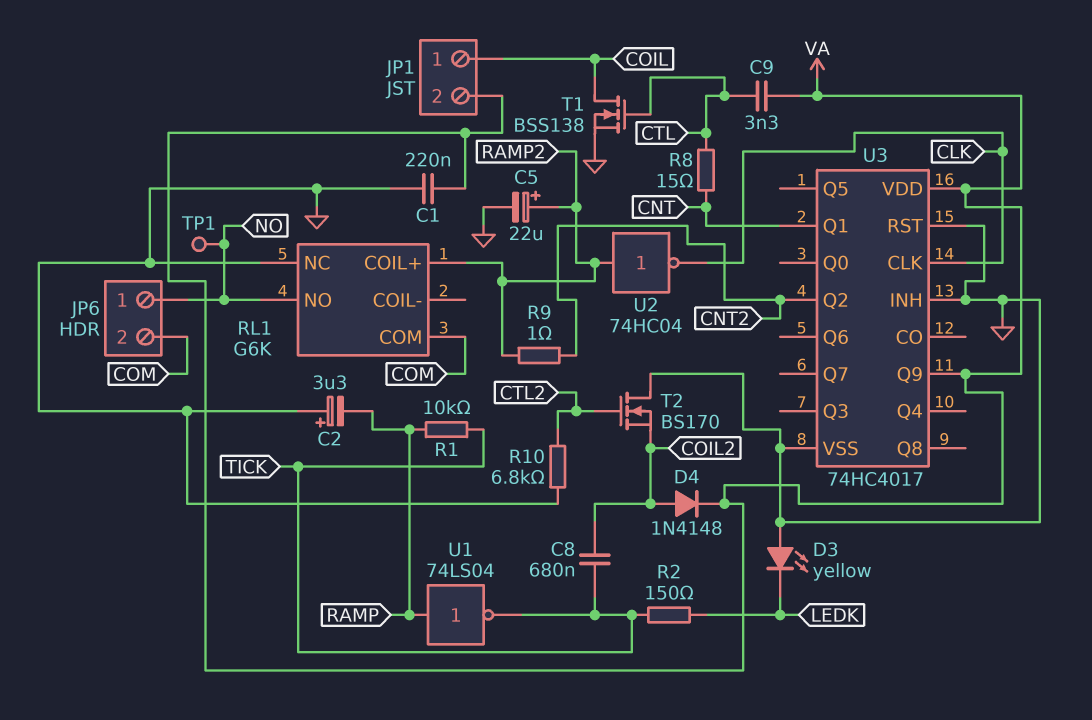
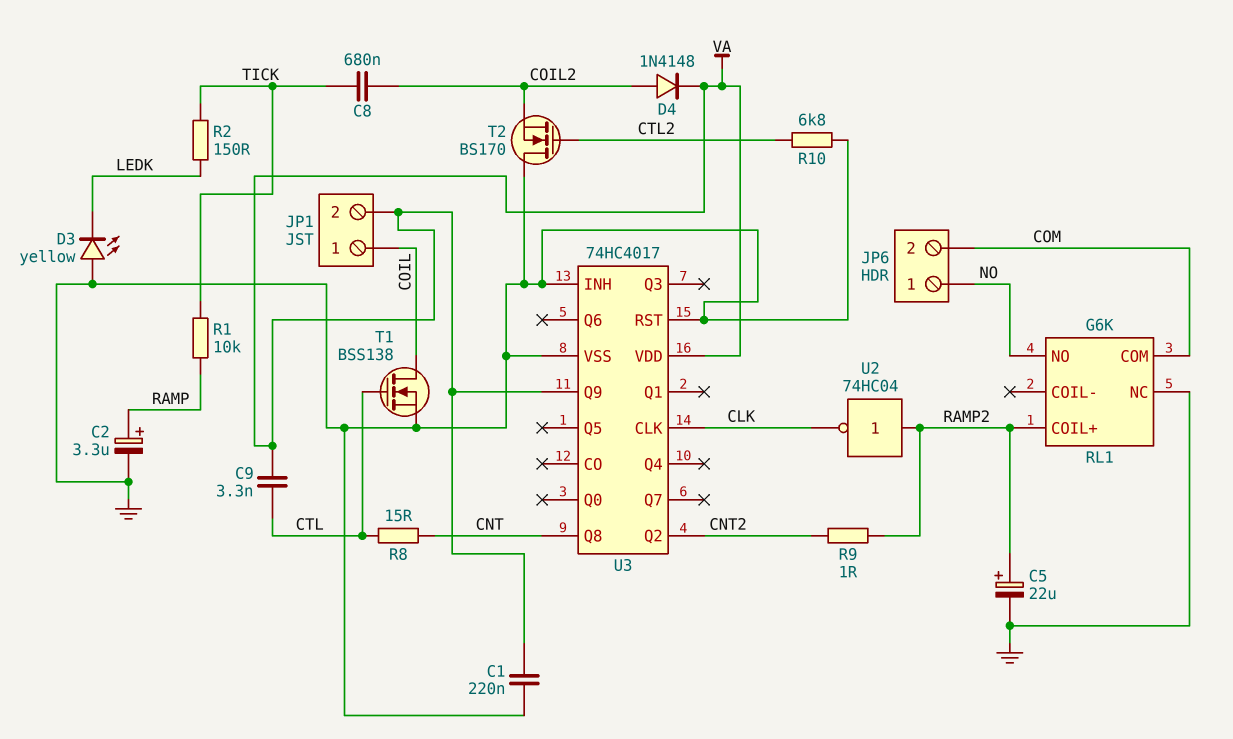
C2: 3.3uF (plus GND, minus RAMP) -> 3.3uF (plus RAMP, minus GND)
TP1: test point (NO) -> none
U1: NOT 74LS04 (in RAMP, out TICK) -> none
U3 pin Q1: CNT -> none
U3 pin Q8: none -> CNT

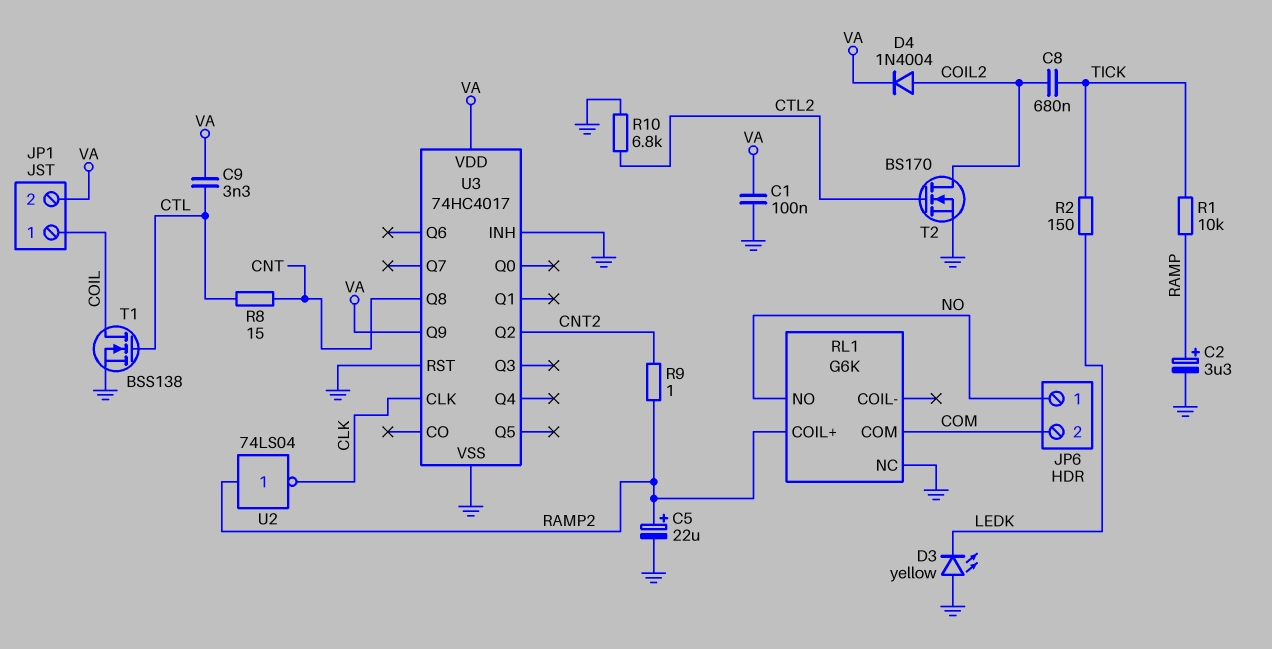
C1: 220nF (GND, VA) -> 100nF (GND, VA)
D4: diode 1N4148 (A COIL2, K VA) -> diode 1N4004 (A COIL2, K VA)
T2: NMOS BS170 (G CTL2, D GND, S COIL2) -> NMOS BS170 (G CTL2, D COIL2, S GND)
U2: NOT 74HC04 (in RAMP2, out CLK) -> NOT 74LS04 (in RAMP2, out CLK)

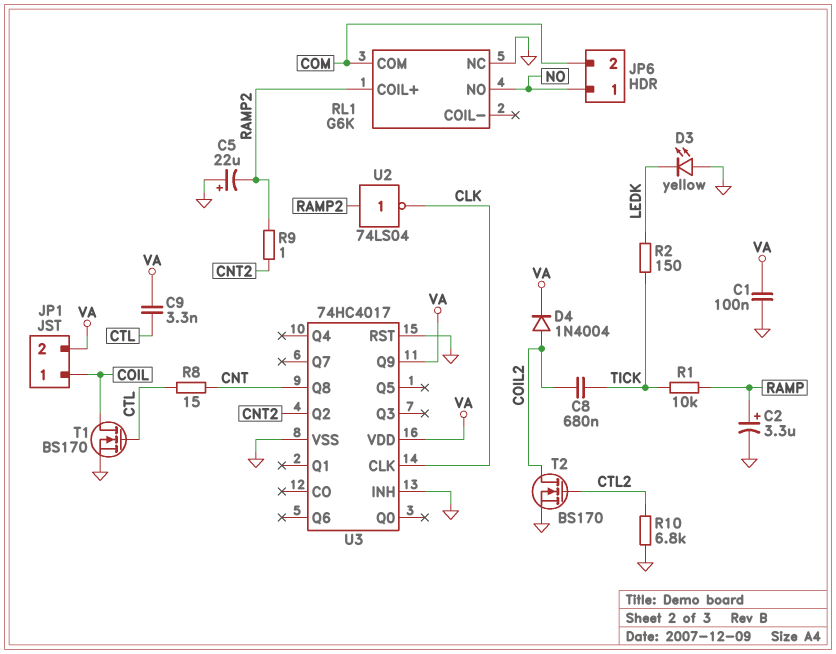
C5: 22uF (plus RAMP2, minus GND) -> 22uF (plus GND, minus RAMP2)
T1: NMOS BSS138 (G CTL, D COIL, S GND) -> NMOS BS170 (G CTL, D COIL, S GND)

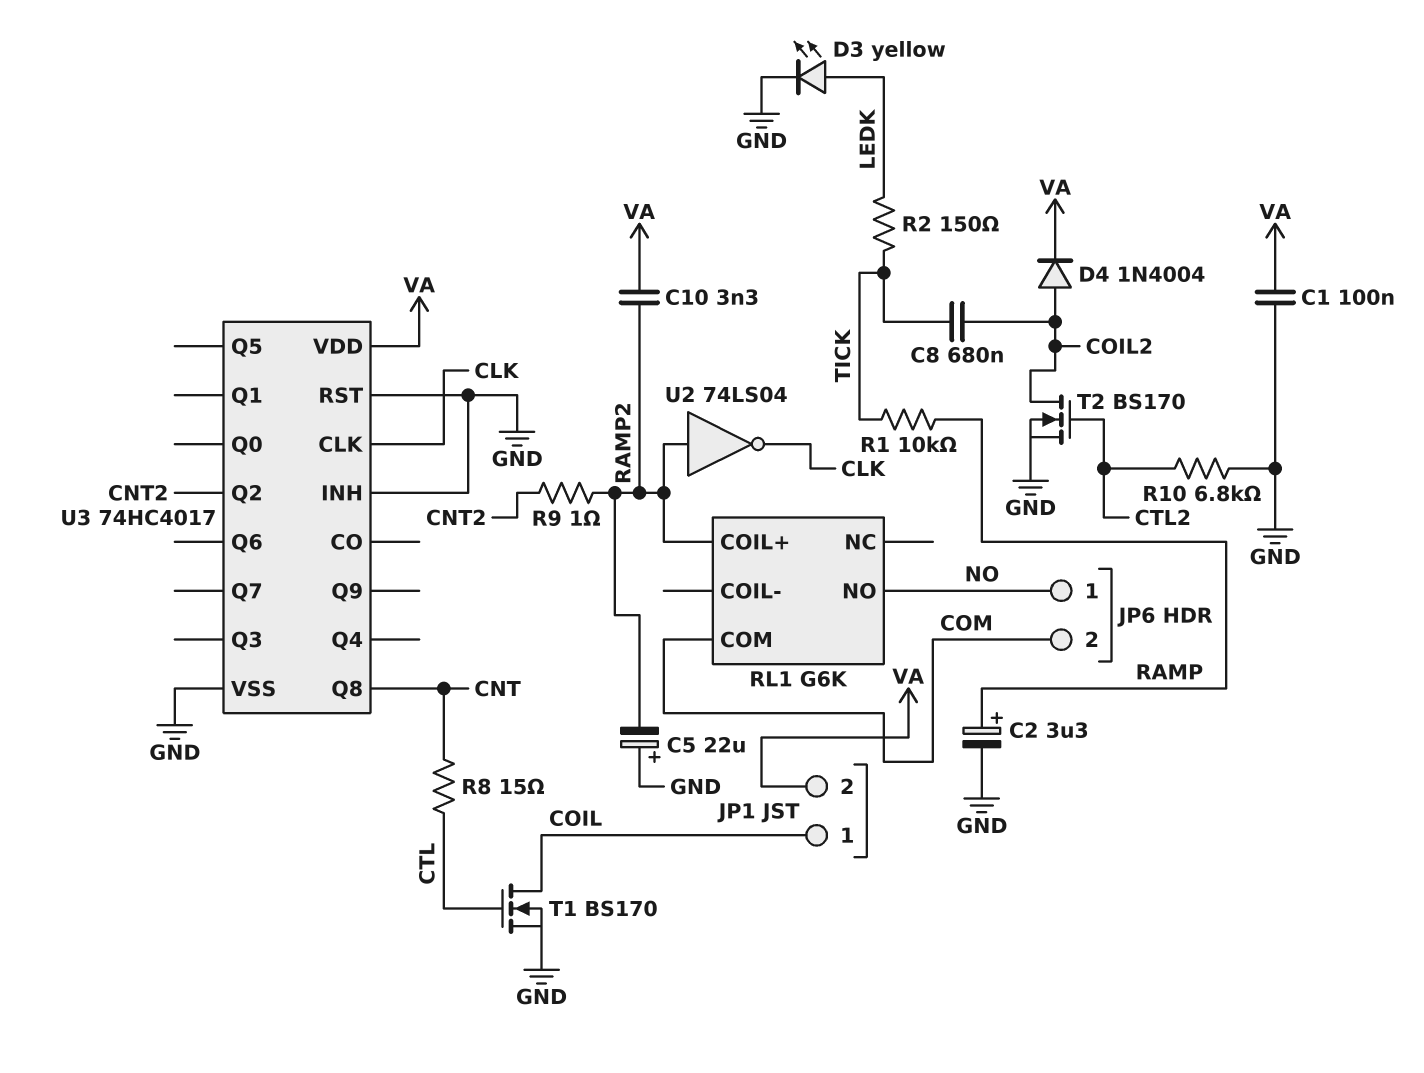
C9: 3.3nF (CTL, VA) -> none
C10: none -> 3.3nF (RAMP2, VA)
D3: LED yellow (A GND, K LEDK) -> LED yellow (A LEDK, K GND)
RL1 pin NC: GND -> none
U3 pin Q9: VA -> none

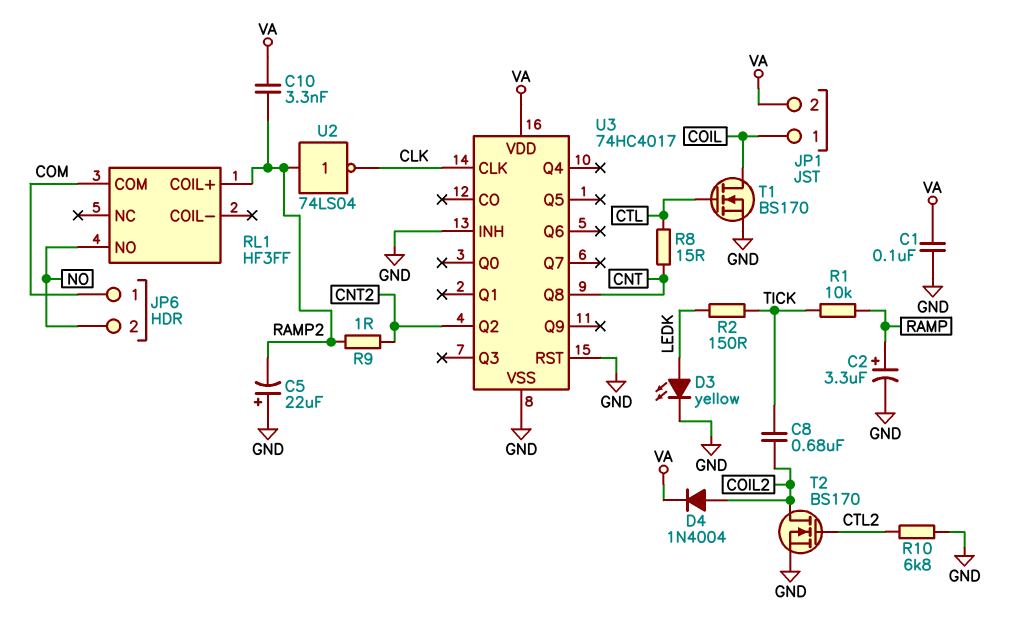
JP6 pin 1: NO -> COM
JP6 pin 2: COM -> NO
RL1: G6K -> HF3FF

